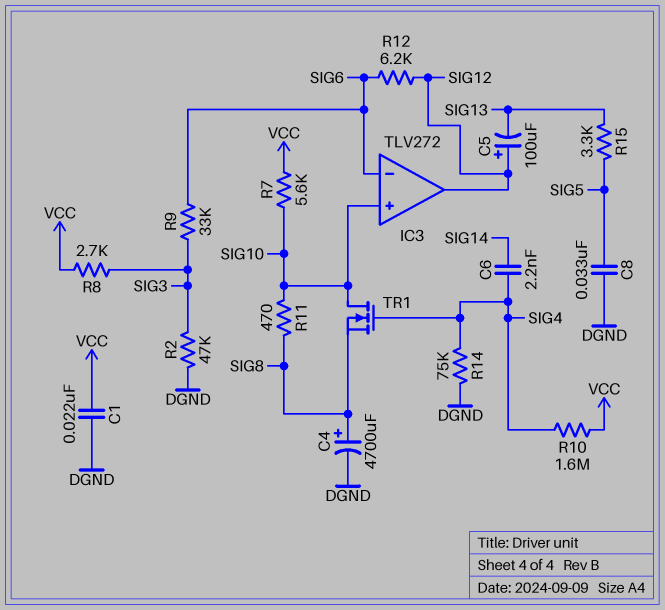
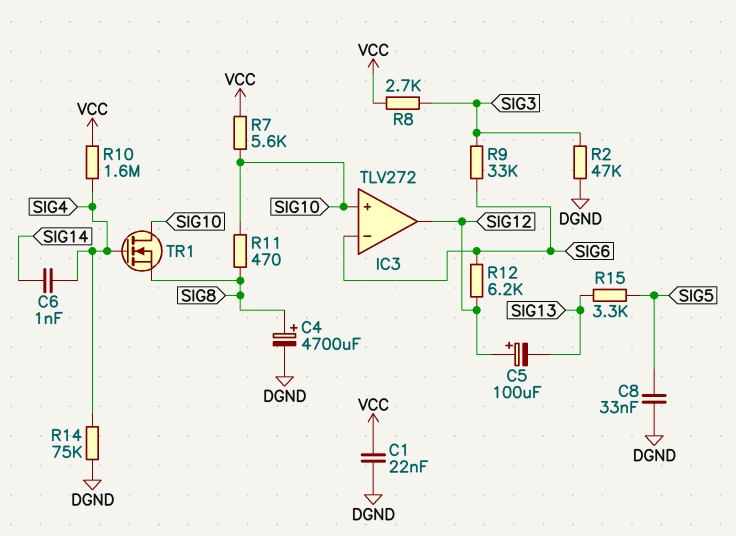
C6: 2.2nF (SIG4, SIG14) -> 1nF (SIG4, SIG14)

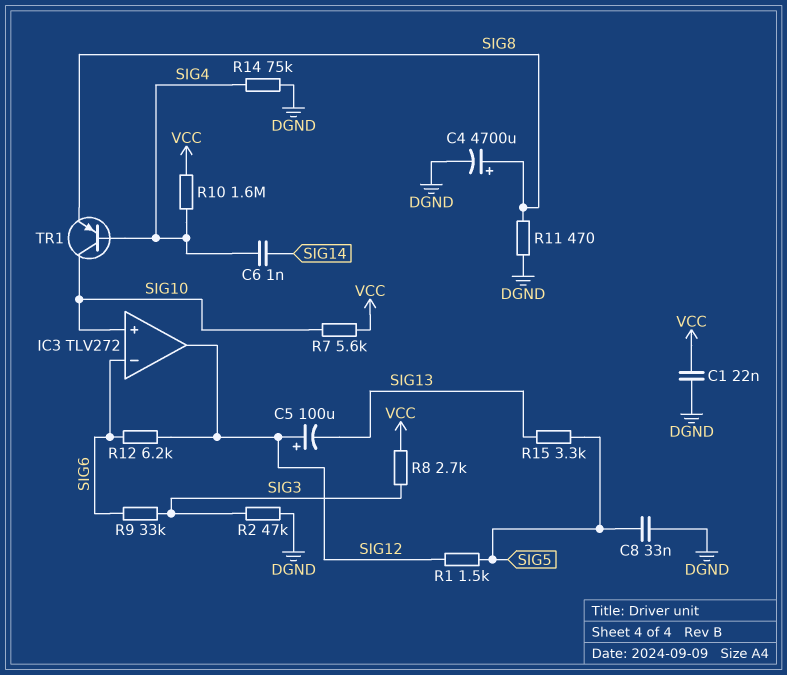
R1: none -> 1.5k (SIG5, SIG12)
R11: 470 (SIG8, SIG10) -> 470 (DGND, SIG8)
TR1: NMOS (G SIG4, D SIG10, S SIG8) -> PNP (B SIG4, C SIG10, E SIG8)

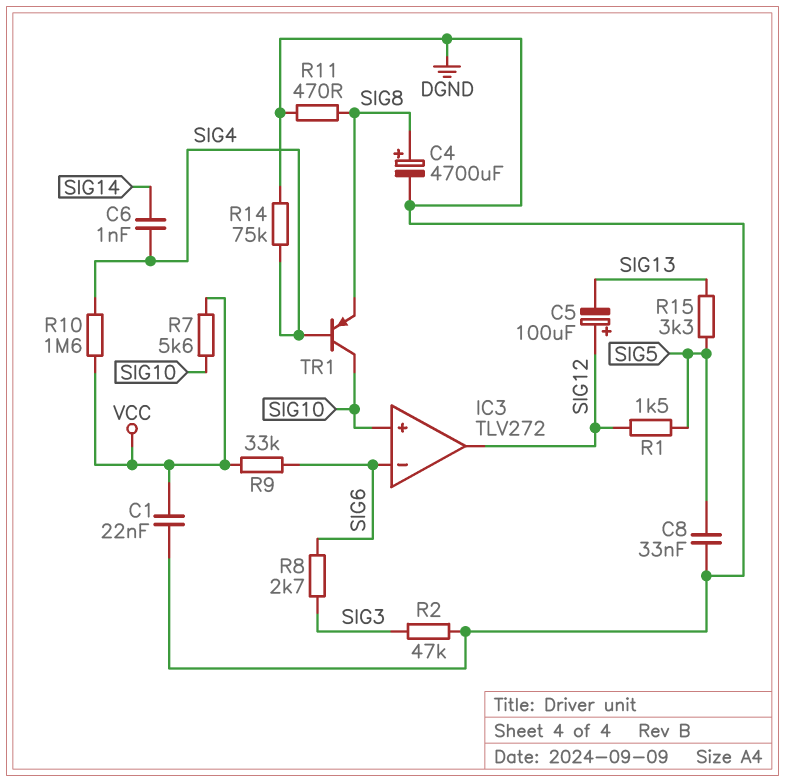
R8: 2.7k (SIG3, VCC) -> 2.7k (SIG3, SIG6)
R9: 33k (SIG3, SIG6) -> 33k (SIG6, VCC)
R12: 6.2k (SIG6, SIG12) -> none

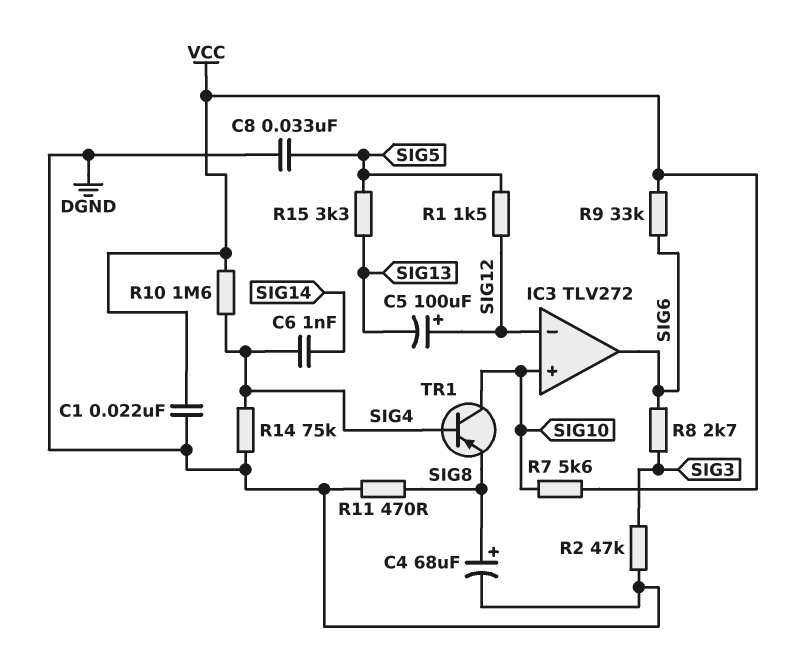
C4: 4700uF (plus SIG8, minus DGND) -> 68uF (plus SIG8, minus DGND)
IC3 pin in-: SIG6 -> SIG12
IC3 pin out: SIG12 -> SIG6

